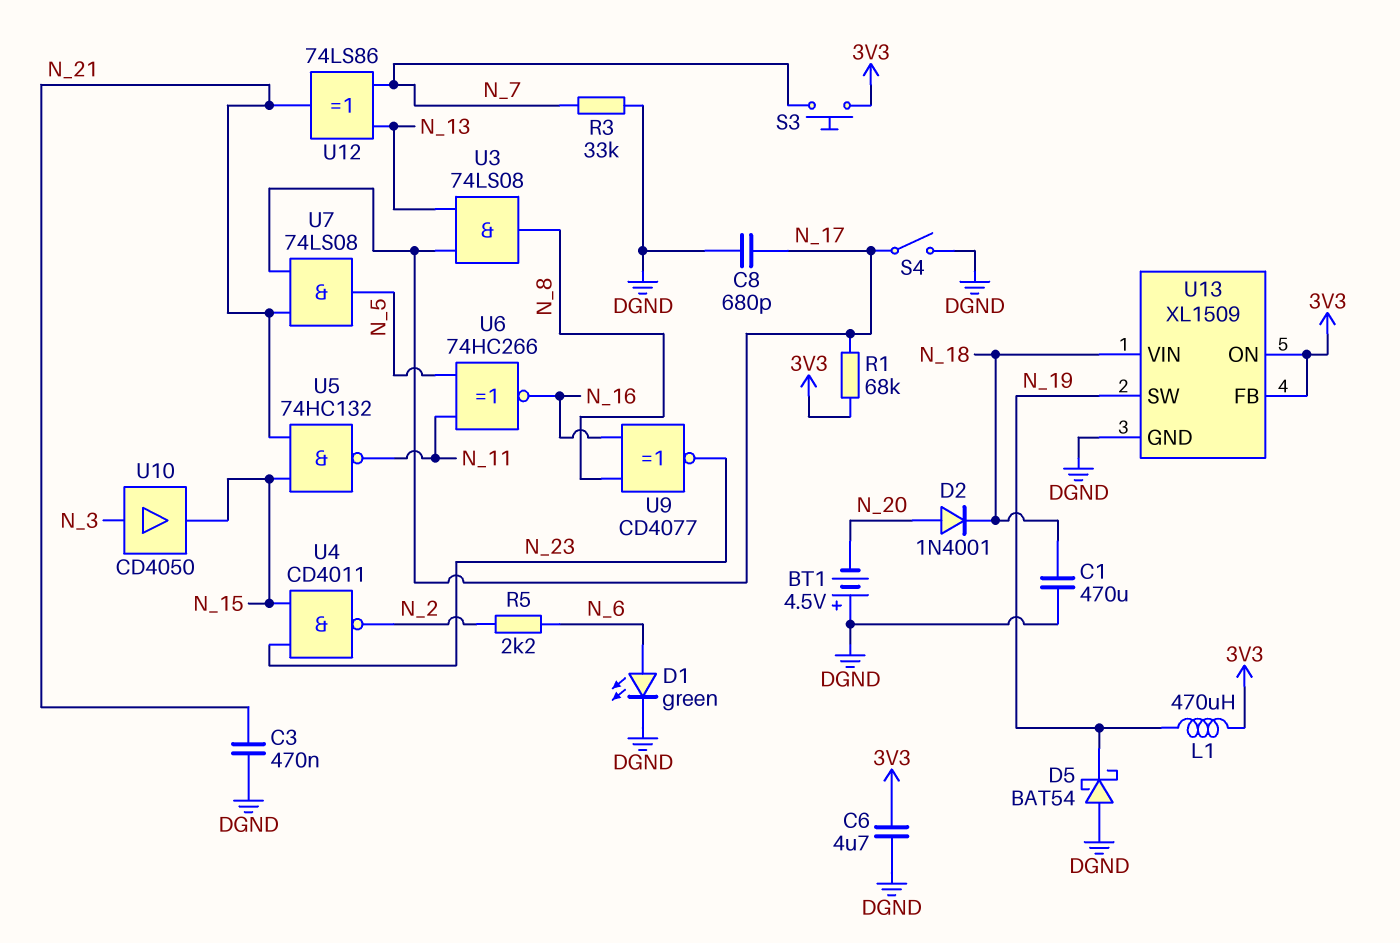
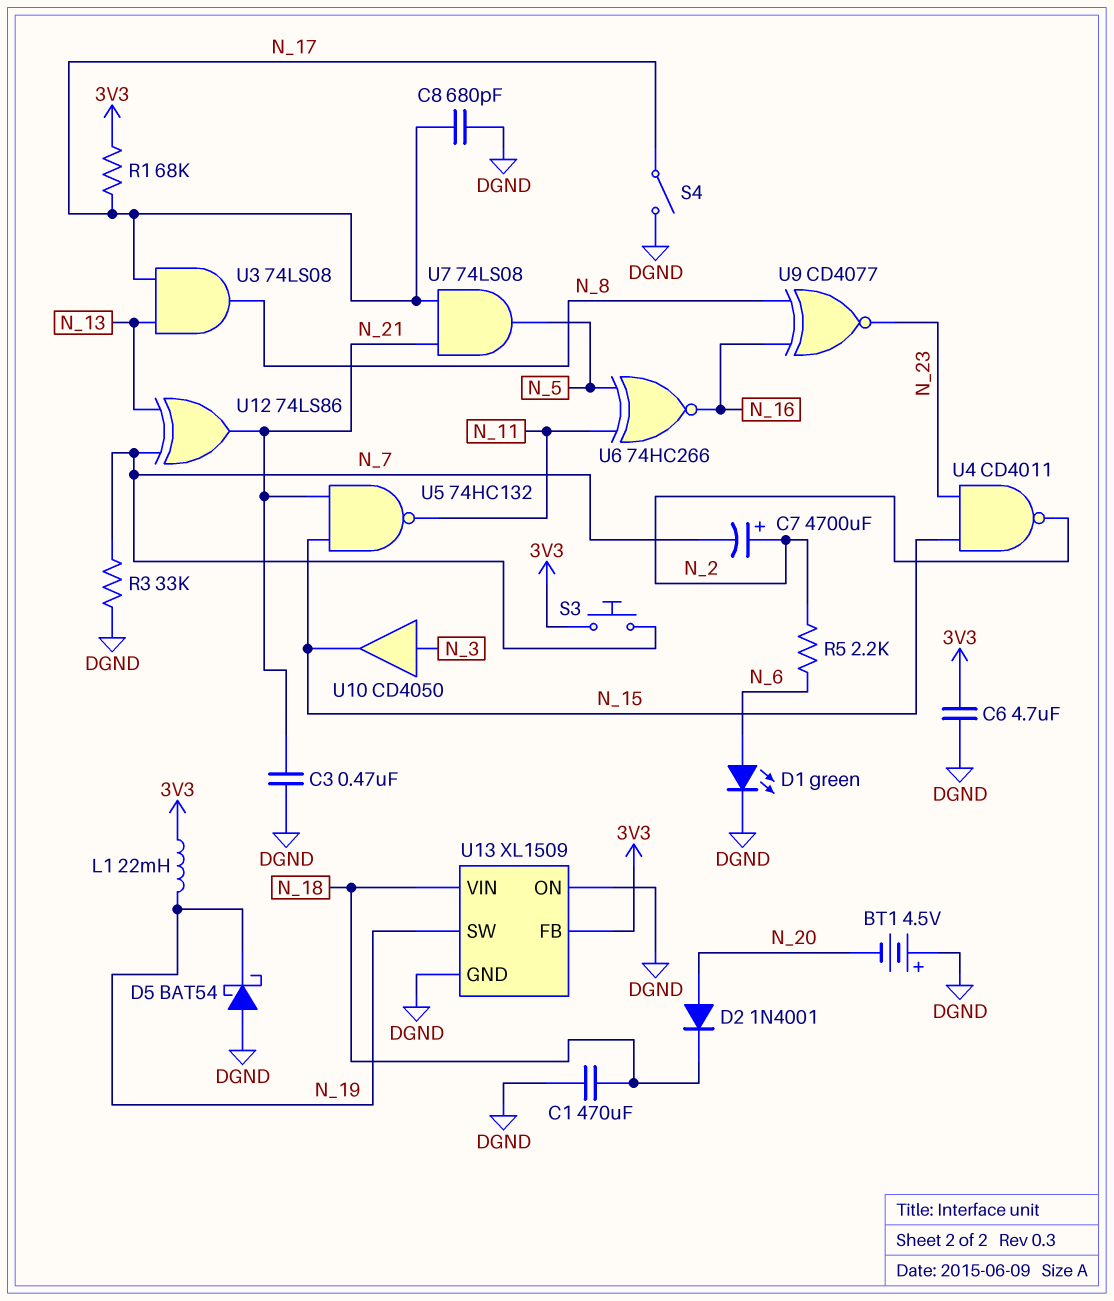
C7: none -> 4700uF (plus N_2, minus N_7)
L1: 470uH (3V3, N_19) -> 22mH (3V3, N_19)
U13 pin ON: 3V3 -> DGND

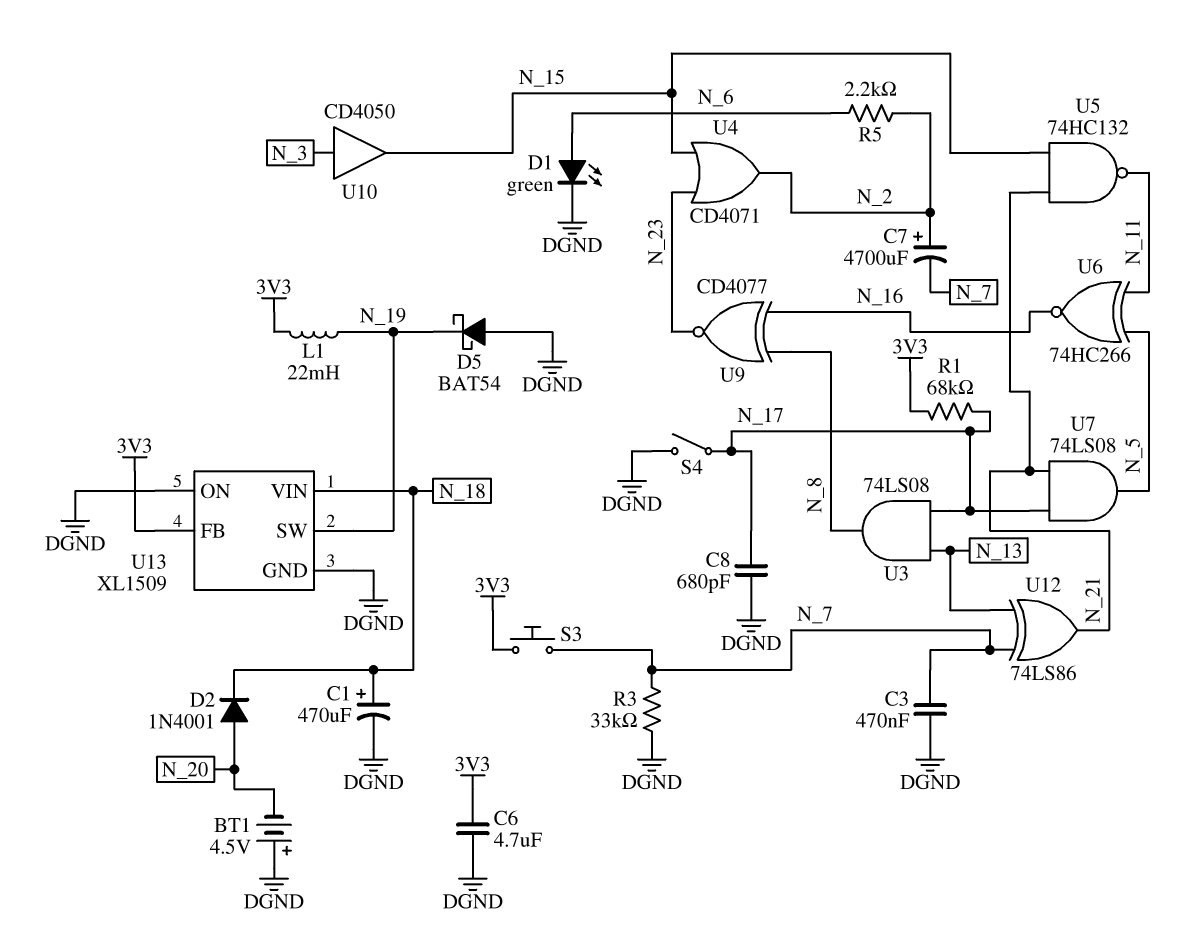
C1: 470uF (DGND, N_18) -> 470uF (plus N_18, minus DGND)
C3: 470nF (DGND, N_21) -> 470nF (DGND, N_7)
U4: NAND CD4011 (in N_15, in N_23, out N_2) -> OR CD4071 (in N_15, in N_23, out N_2)

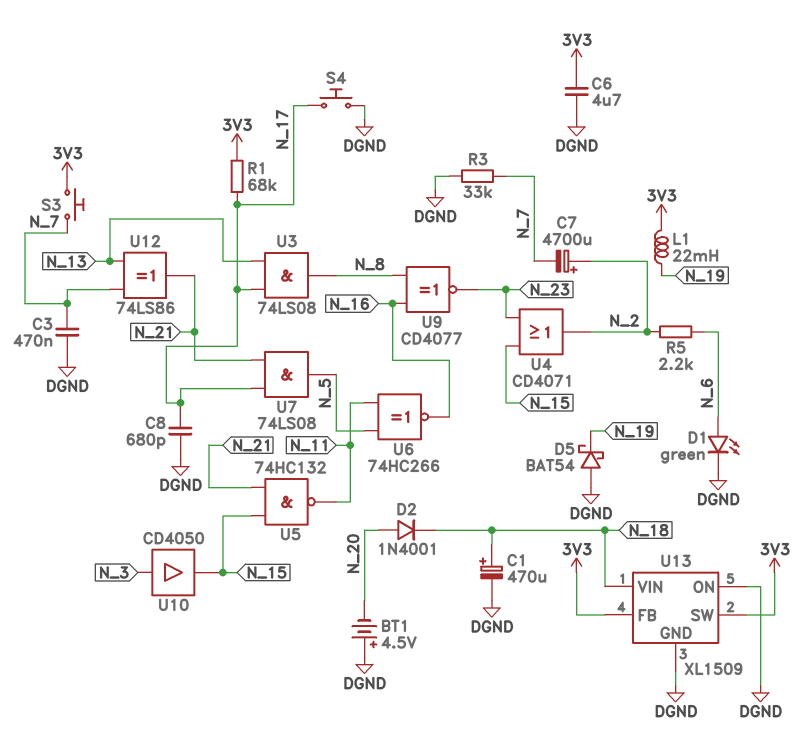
S4: switch (DGND, N_17) -> button (DGND, N_17)
U13 pin SW: N_19 -> 3V3

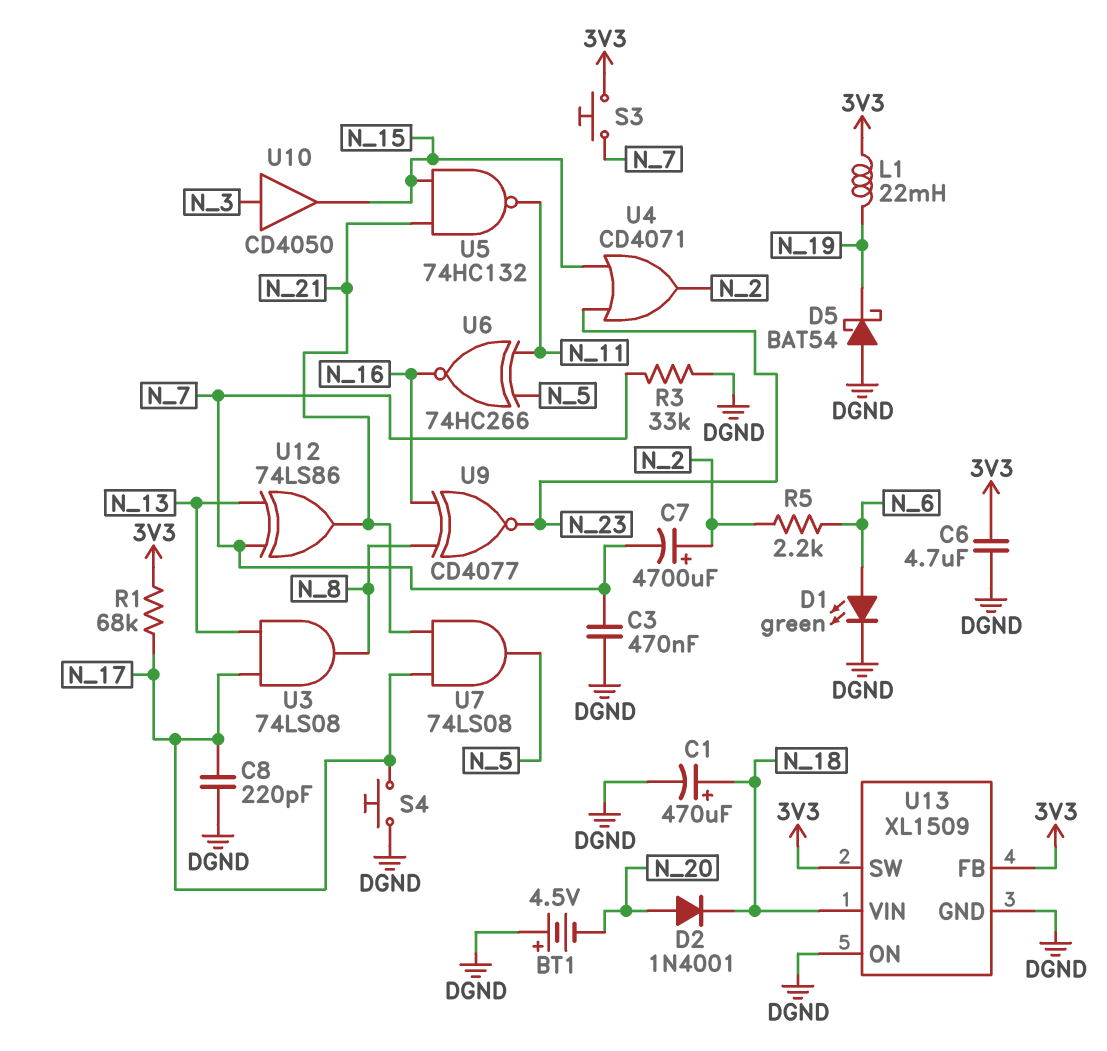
C8: 680pF (DGND, N_17) -> 220pF (DGND, N_17)

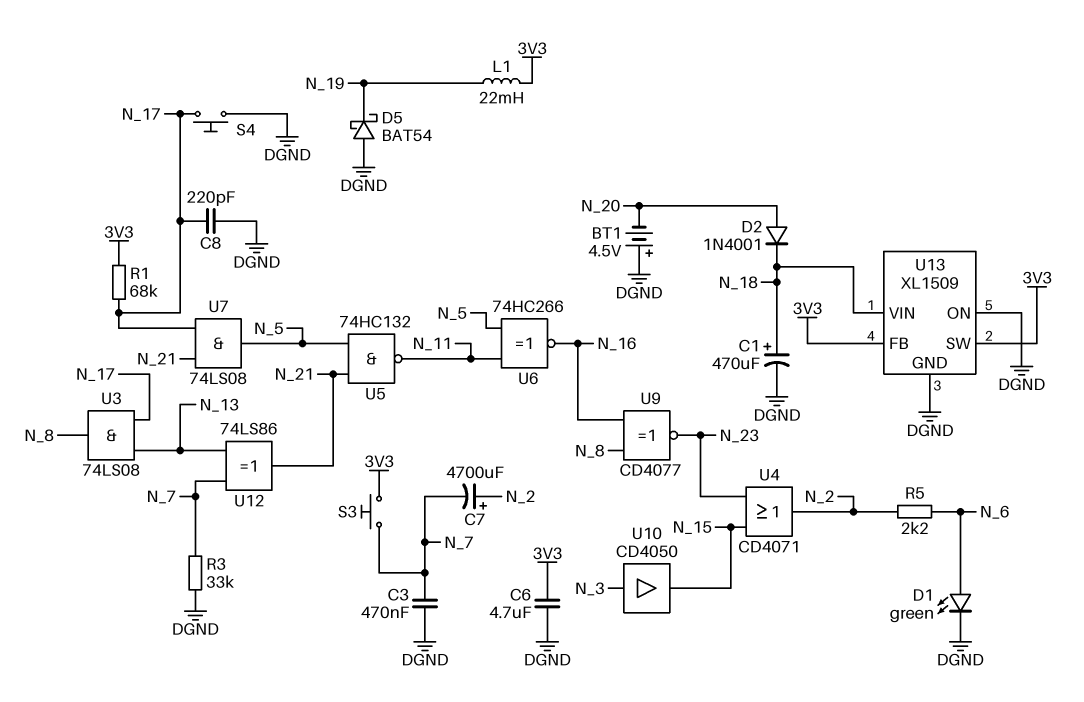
U5: NAND 74HC132 (in N_15, in N_21, out N_11) -> NAND 74HC132 (in N_5, in N_21, out N_11)

